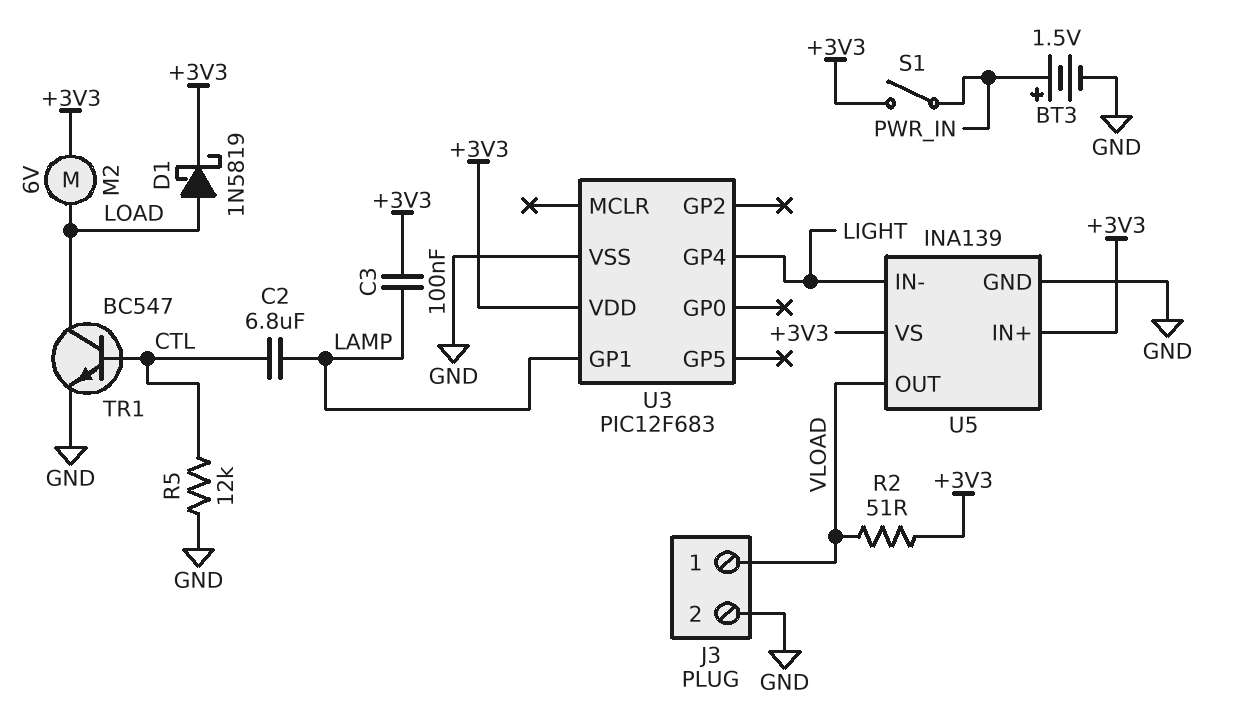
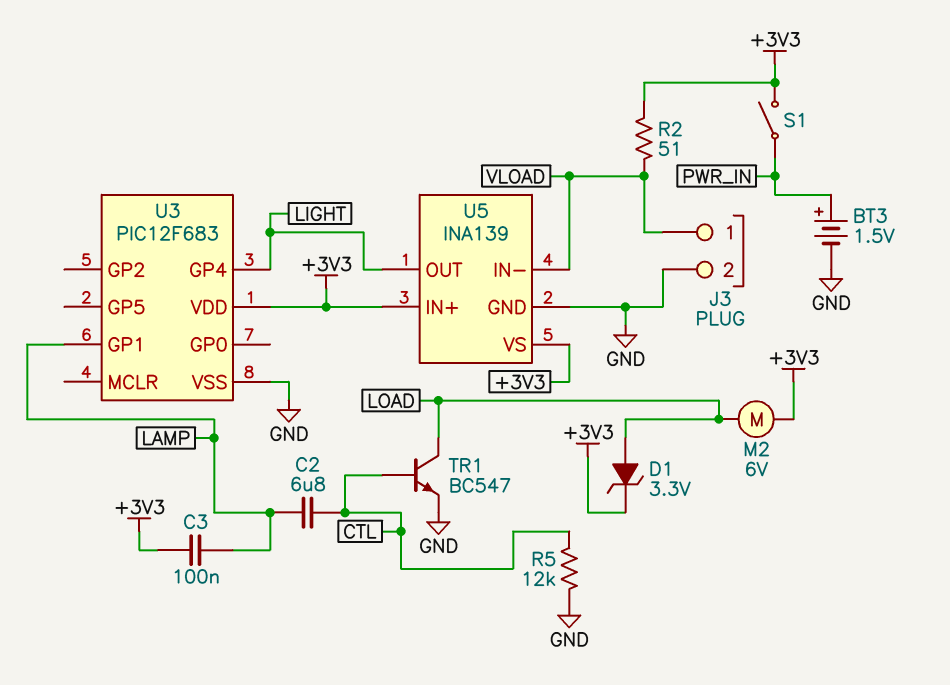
D1: schottky 1N5819 (A LOAD, K +3V3) -> zener 3.3V (A LOAD, K +3V3)
U5 pin IN-: LIGHT -> VLOAD
U5 pin OUT: VLOAD -> LIGHT

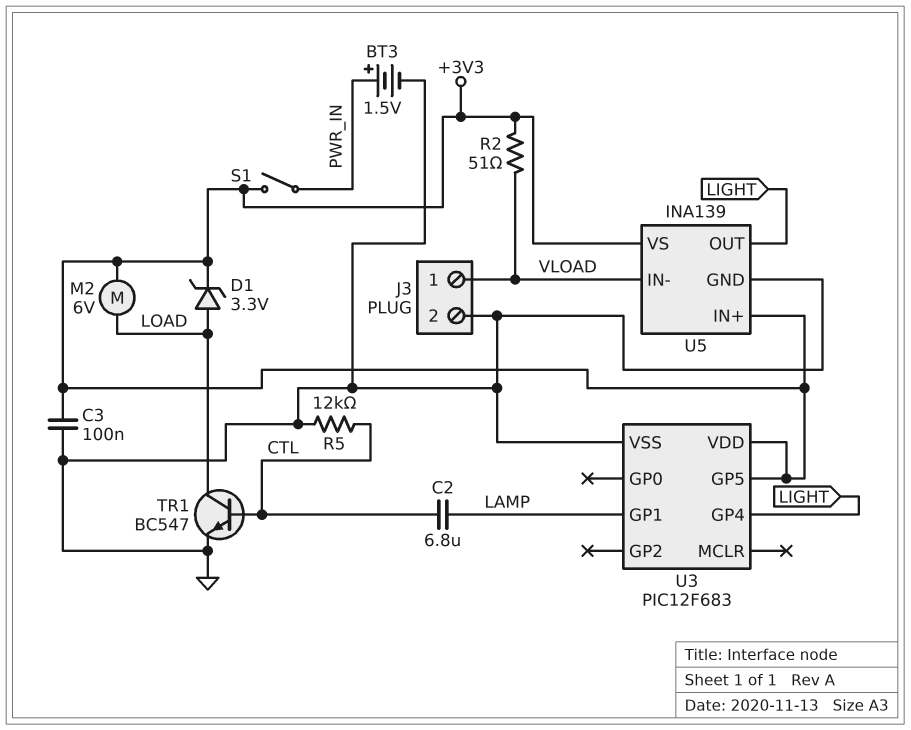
C3: 100nF (+3V3, LAMP) -> 100nF (+3V3, GND)
U3 pin GP5: none -> +3V3

